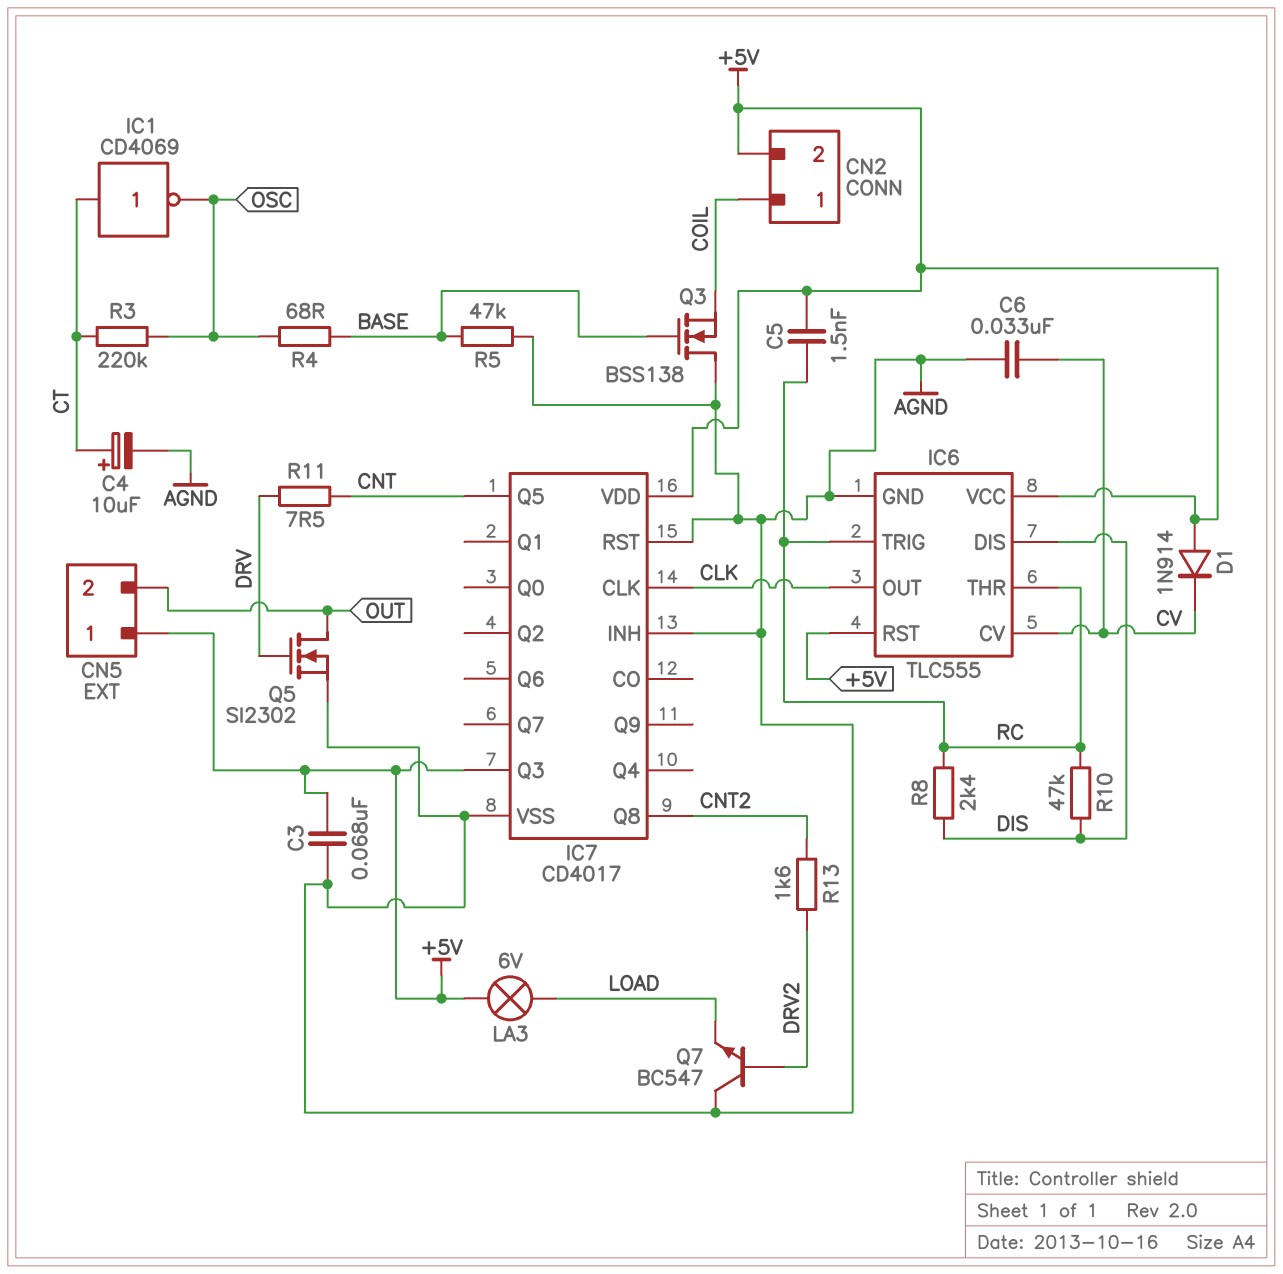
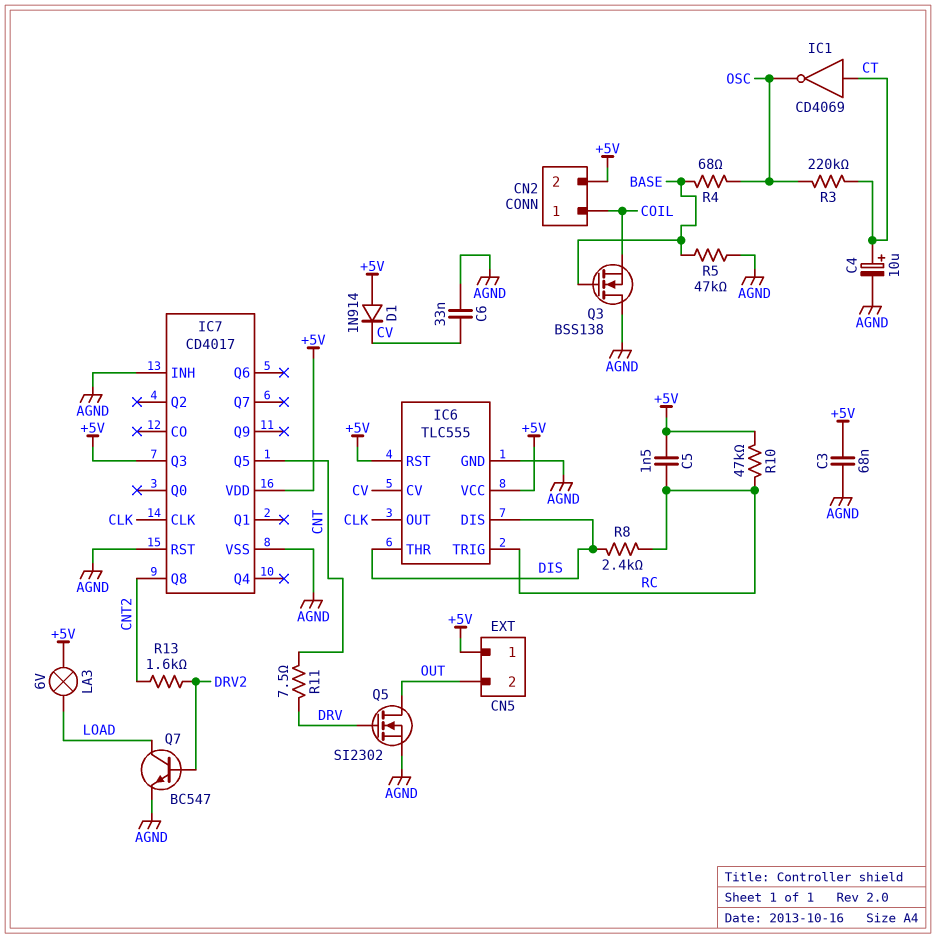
IC6 pin THR: RC -> DIS
Q7: NPN BC547 (B DRV2, C AGND, E LOAD) -> NPN BC547 (B DRV2, C LOAD, E AGND)
R10: 47k (DIS, RC) -> 47k (+5V, RC)

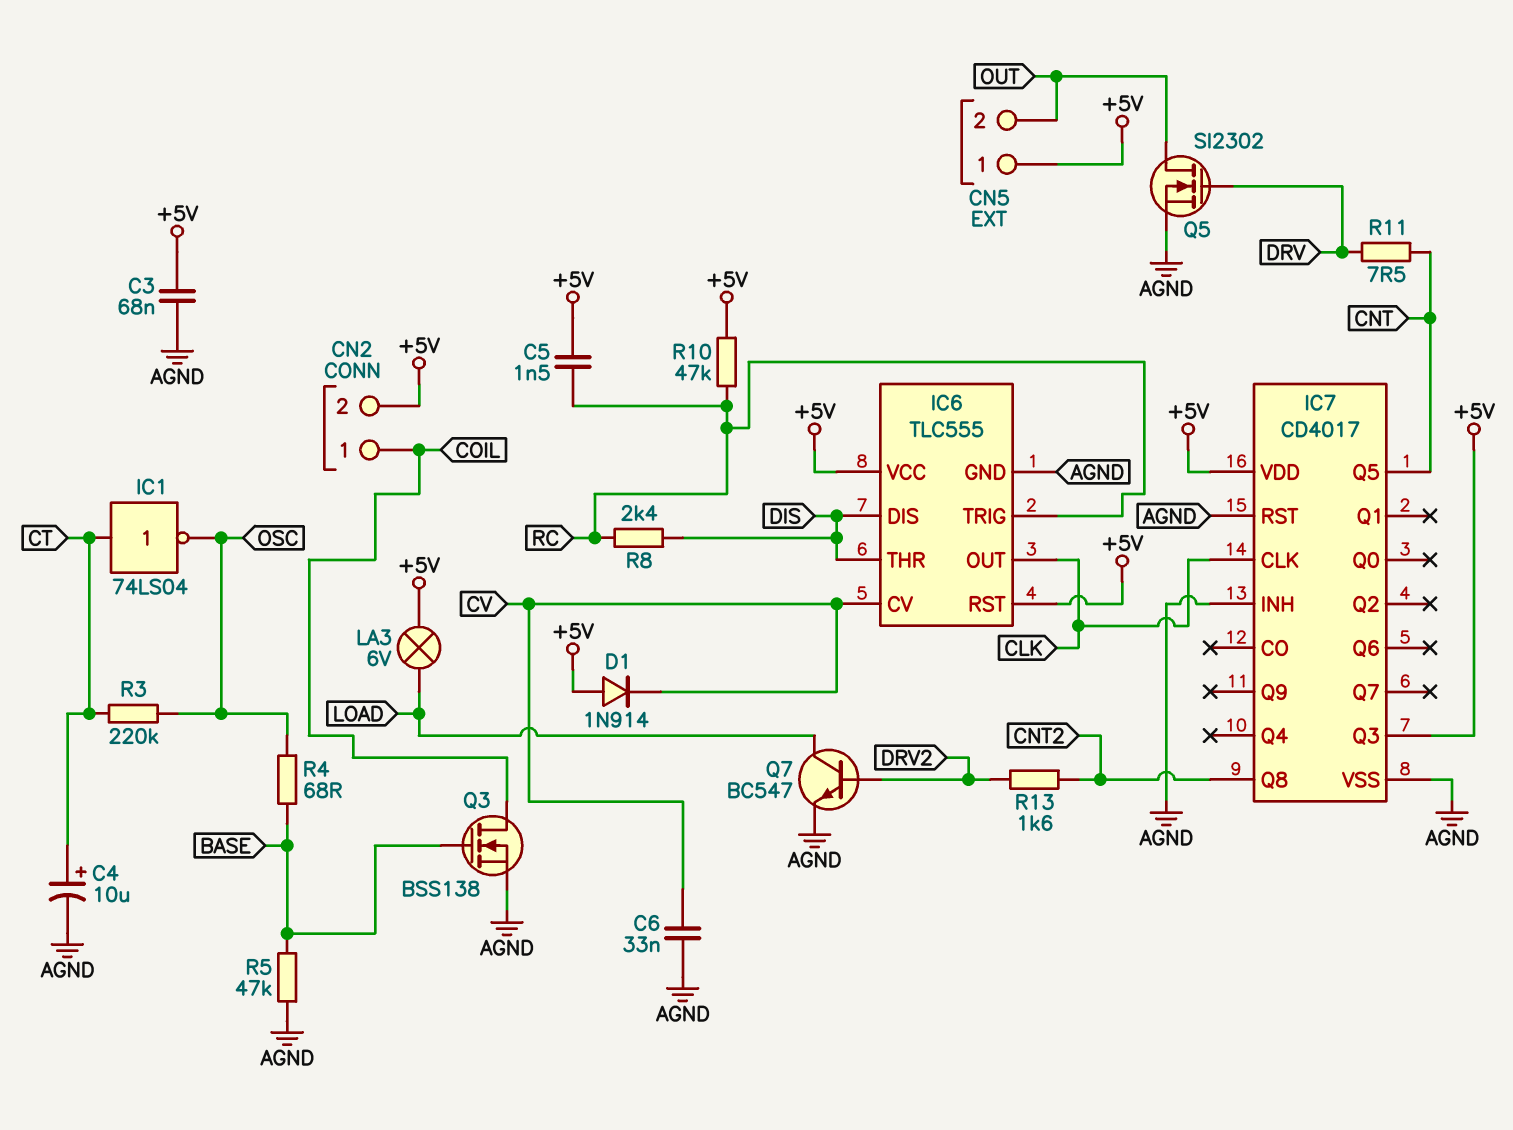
IC1: NOT CD4069 (in CT, out OSC) -> NOT 74LS04 (in CT, out OSC)
Q3: NMOS BSS138 (G BASE, D AGND, S COIL) -> NMOS BSS138 (G BASE, D COIL, S AGND)

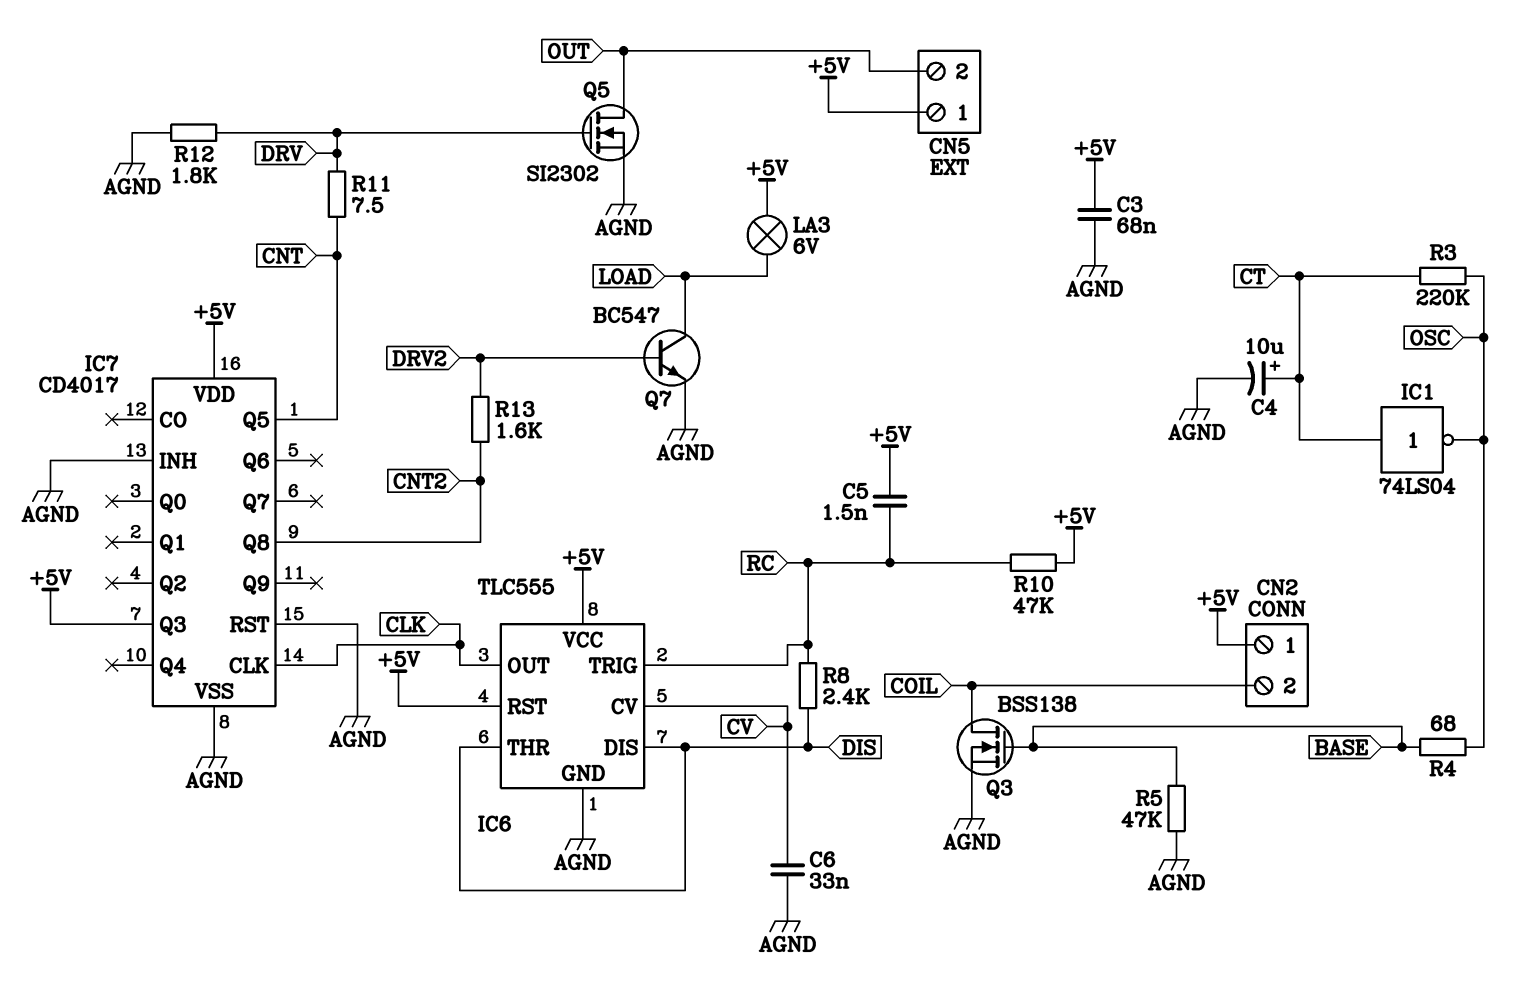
CN2 pin 1: COIL -> +5V
CN2 pin 2: +5V -> COIL
D1: diode 1N914 (A +5V, K CV) -> none
R12: none -> 1.8k (AGND, DRV)

